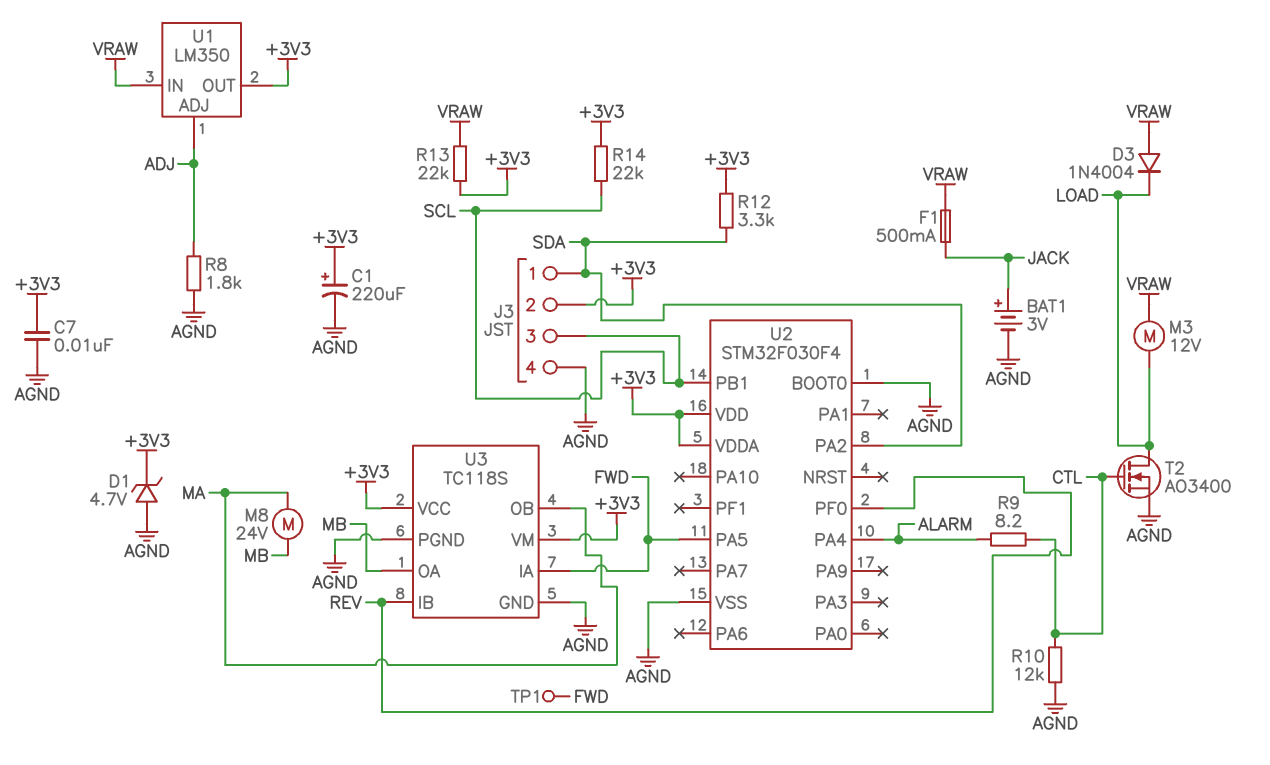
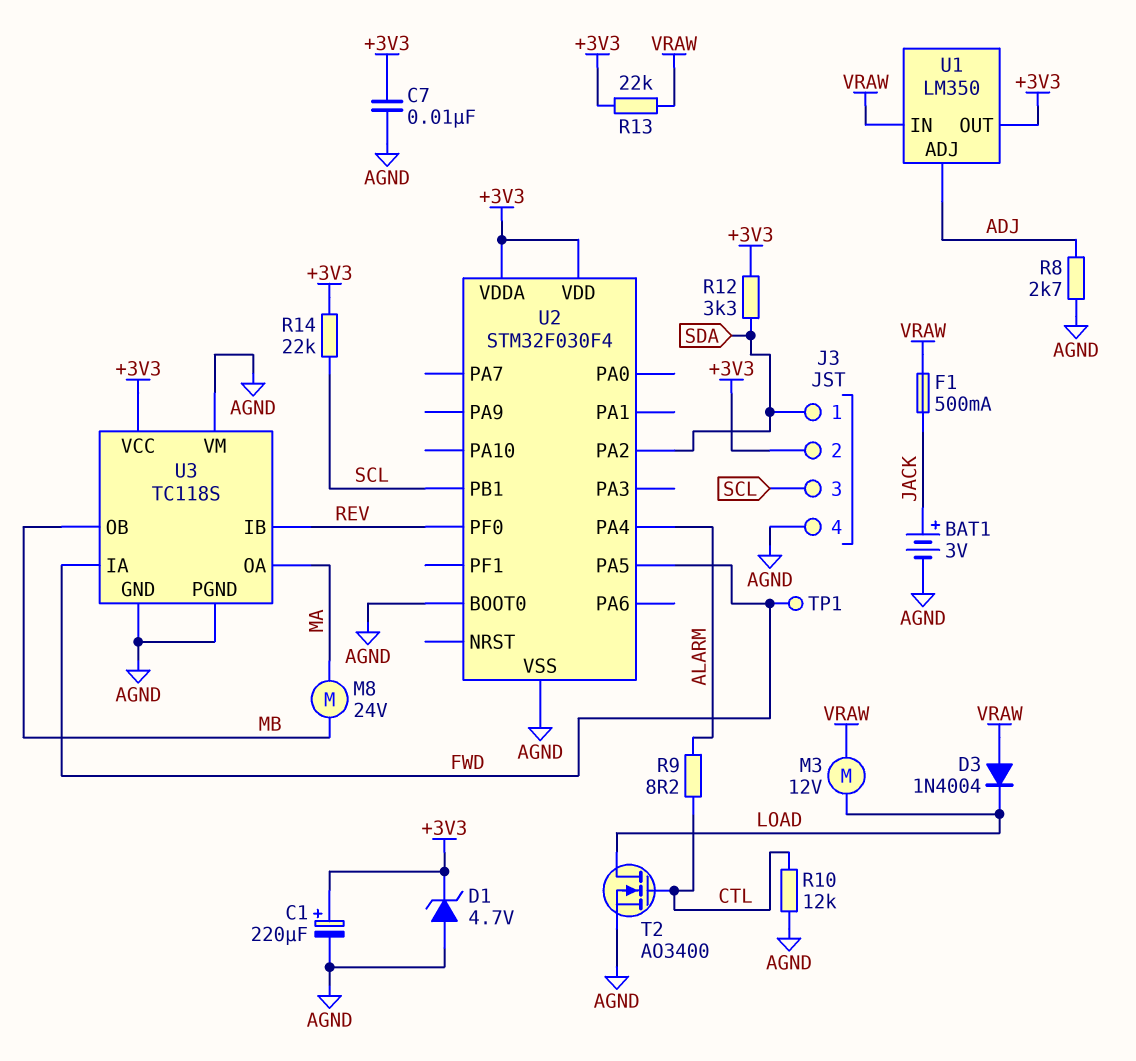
R8: 1.8k (ADJ, AGND) -> 2.7k (ADJ, AGND)
U3 pin OA: MB -> MA
U3 pin OB: MA -> MB
U3 pin VM: +3V3 -> AGND

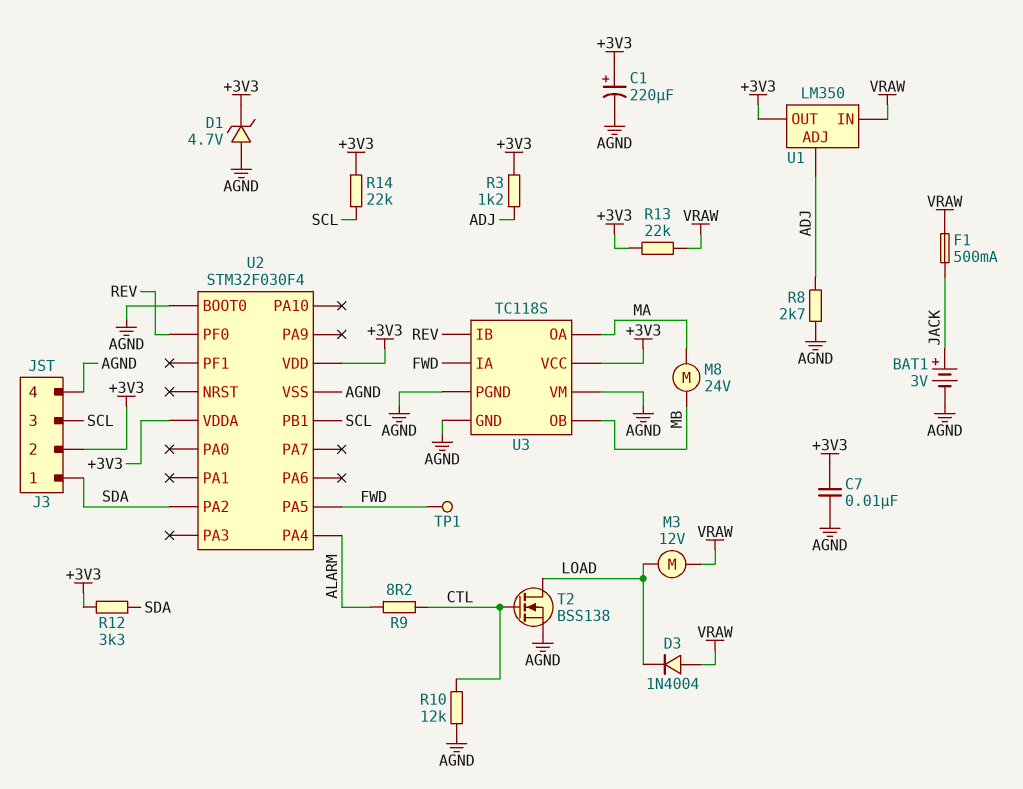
R3: none -> 1.2k (+3V3, ADJ)
T2: NMOS AO3400 (G CTL, D LOAD, S AGND) -> NMOS BSS138 (G CTL, D LOAD, S AGND)

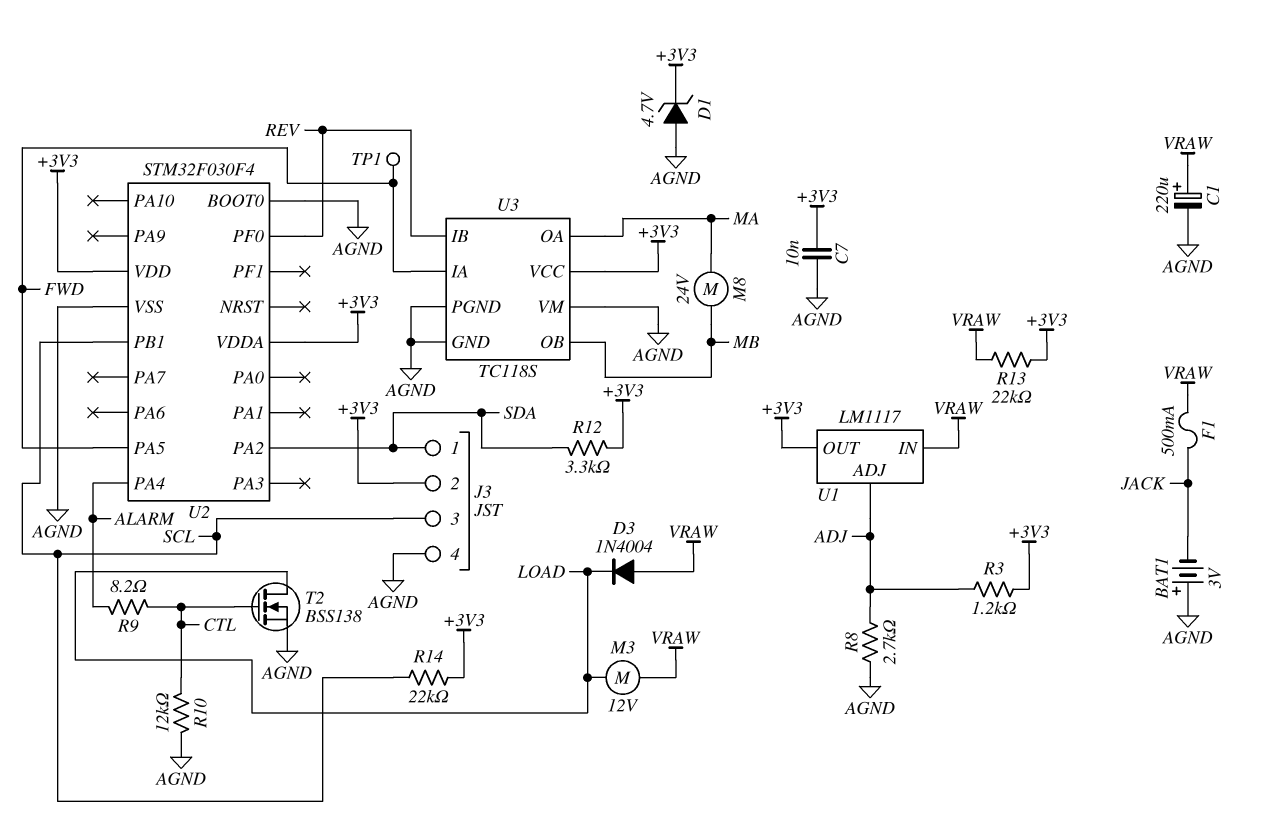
BAT1: 3V (plus JACK, minus AGND) -> 3V (plus AGND, minus JACK)
C1: 220uF (plus +3V3, minus AGND) -> 220uF (plus VRAW, minus AGND)
U1: LM350 -> LM1117

